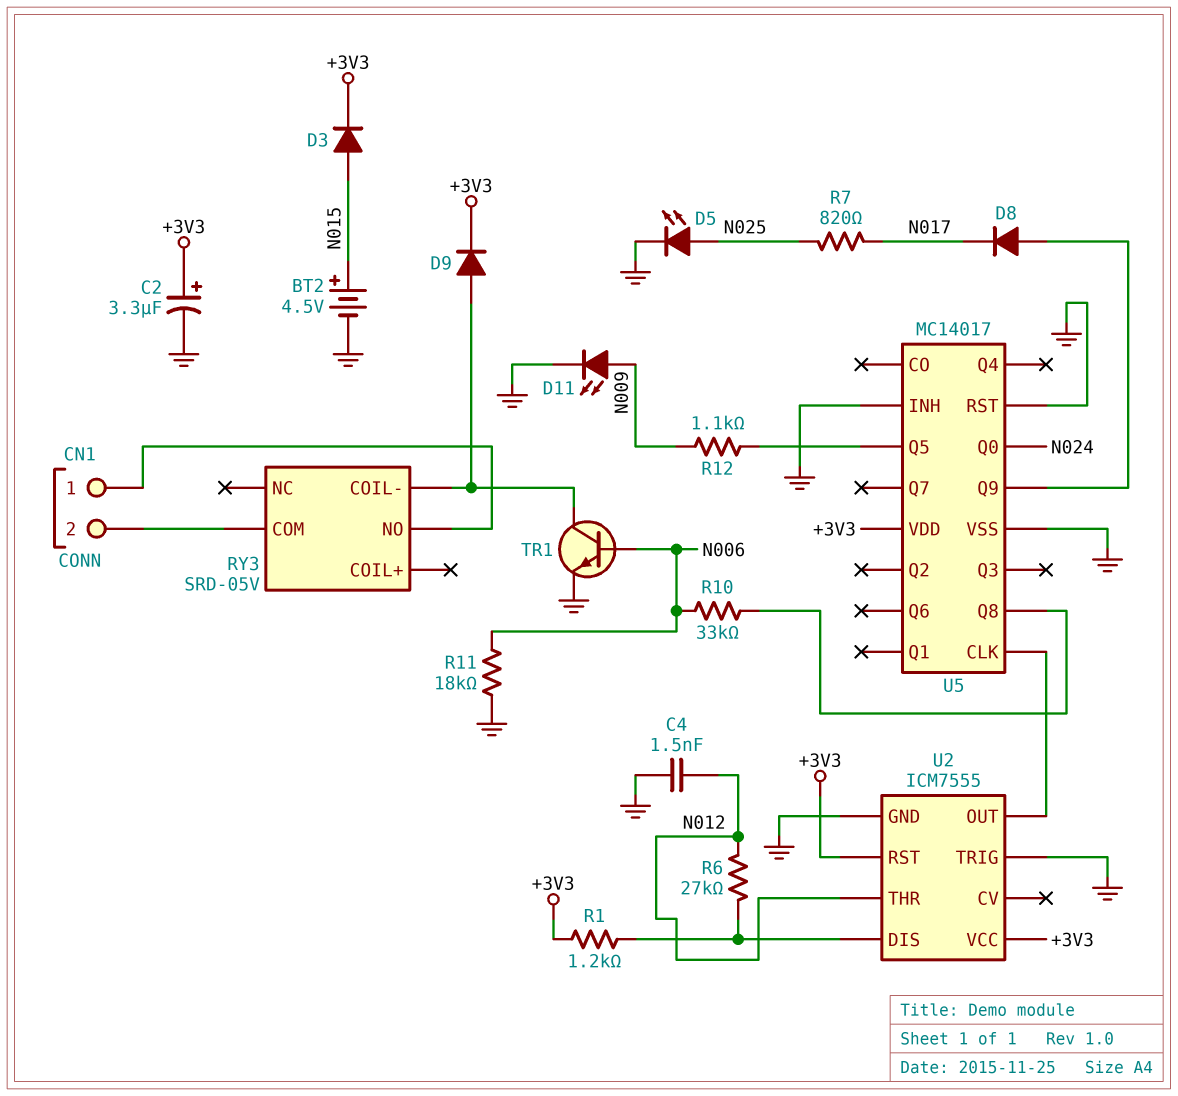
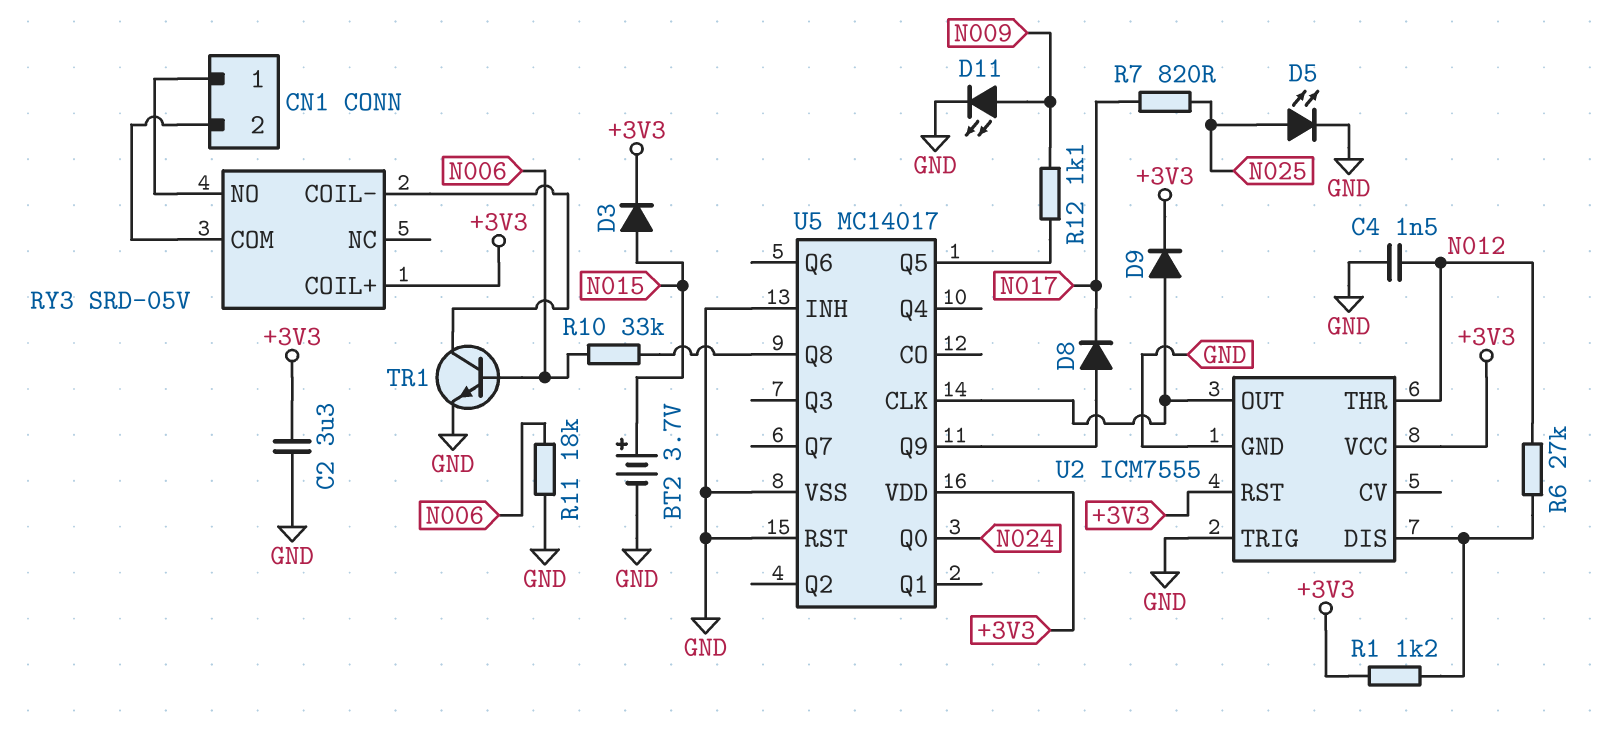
BT2: 4.5V (plus N015, minus GND) -> 3.7V (plus N015, minus GND)
C2: 3.3uF (plus +3V3, minus GND) -> 3.3uF (+3V3, GND)
D9: diode (A RY3/COIL-, K +3V3) -> diode (A U2/OUT, K +3V3)
RY3 pin COIL+: none -> +3V3

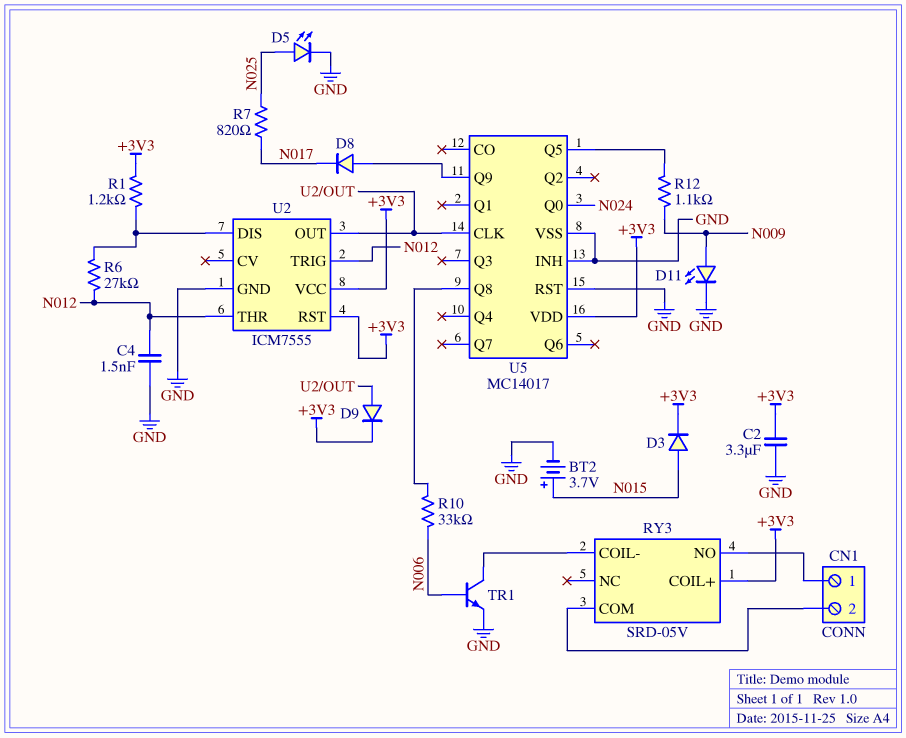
R11: 18k (GND, N006) -> none
U2 pin TRIG: GND -> N012

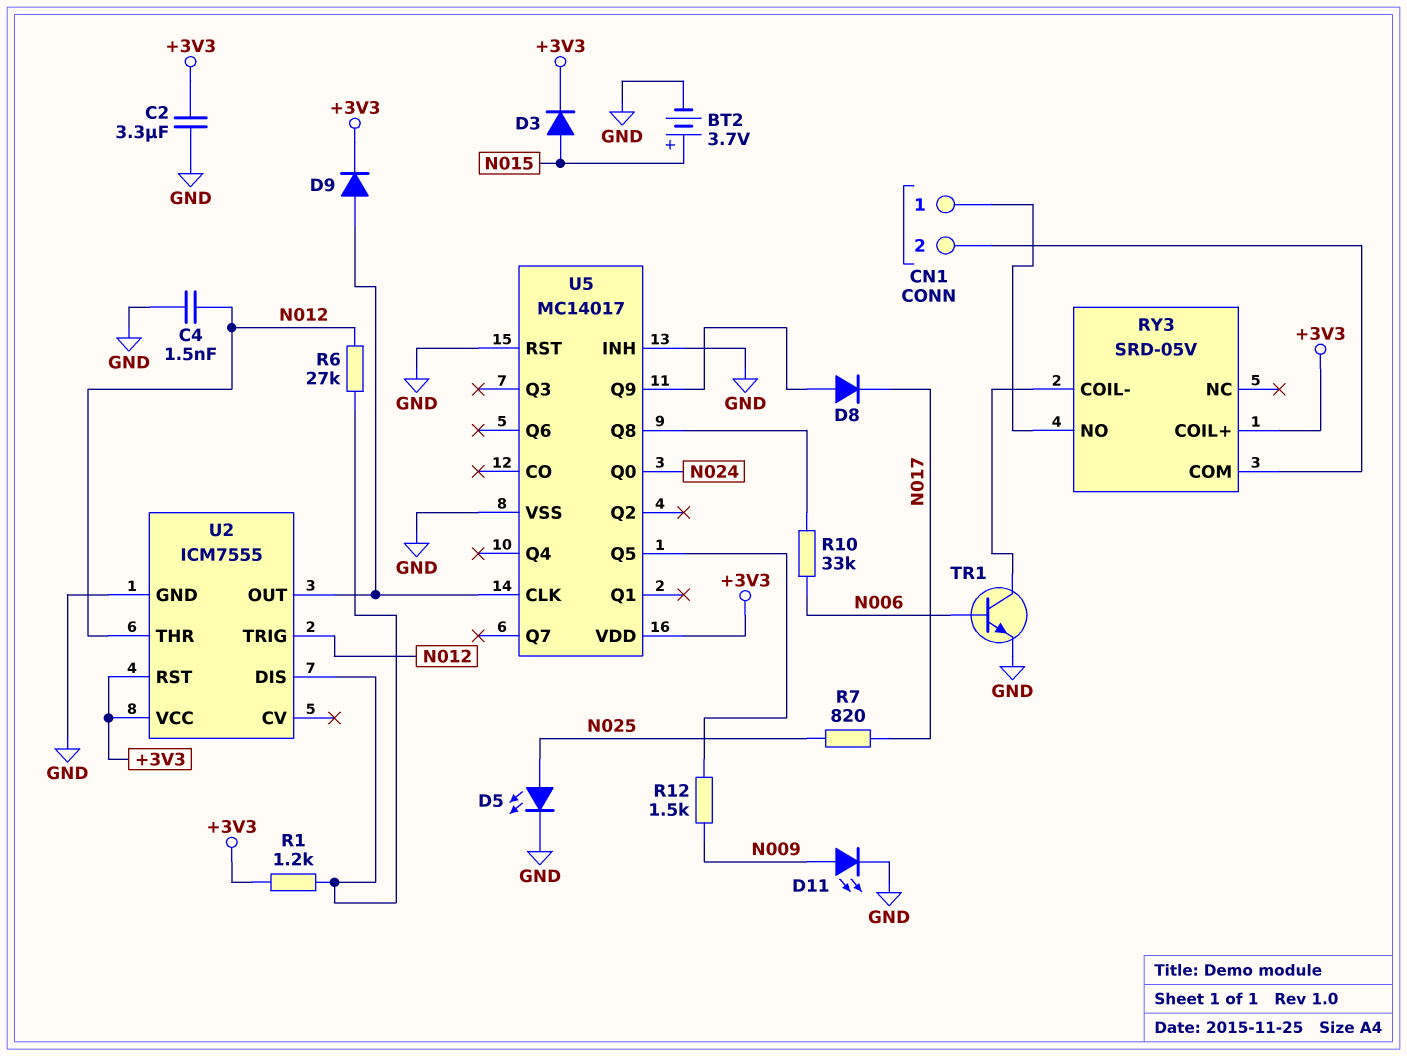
R12: 1.1k (N009, U5/Q5) -> 1.5k (N009, U5/Q5)

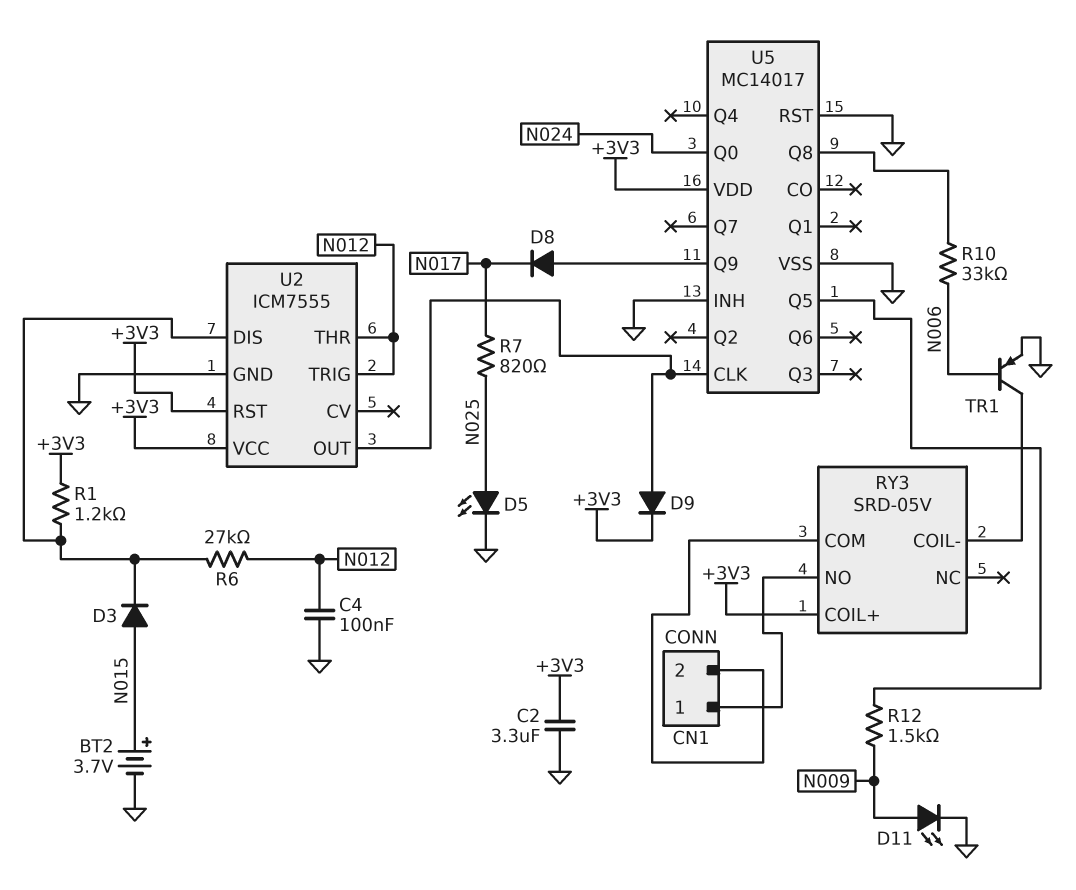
C4: 1.5nF (GND, N012) -> 100nF (GND, N012)
D3: diode (A N015, K +3V3) -> diode (A N015, K U2/DIS)
TR1: NPN (B N006, C RY3/COIL-, E GND) -> PNP (B N006, C RY3/COIL-, E GND)

